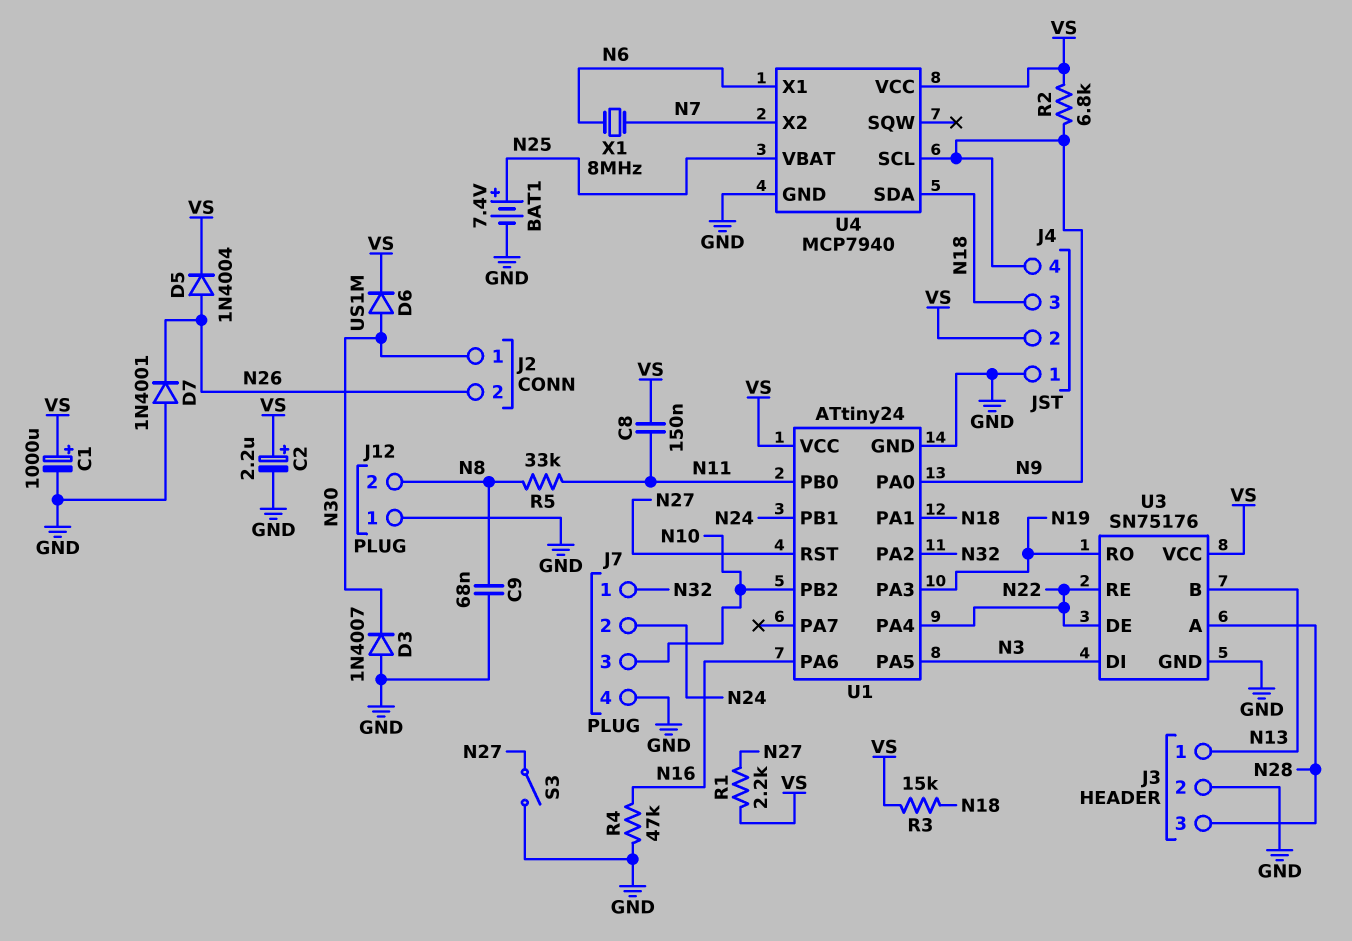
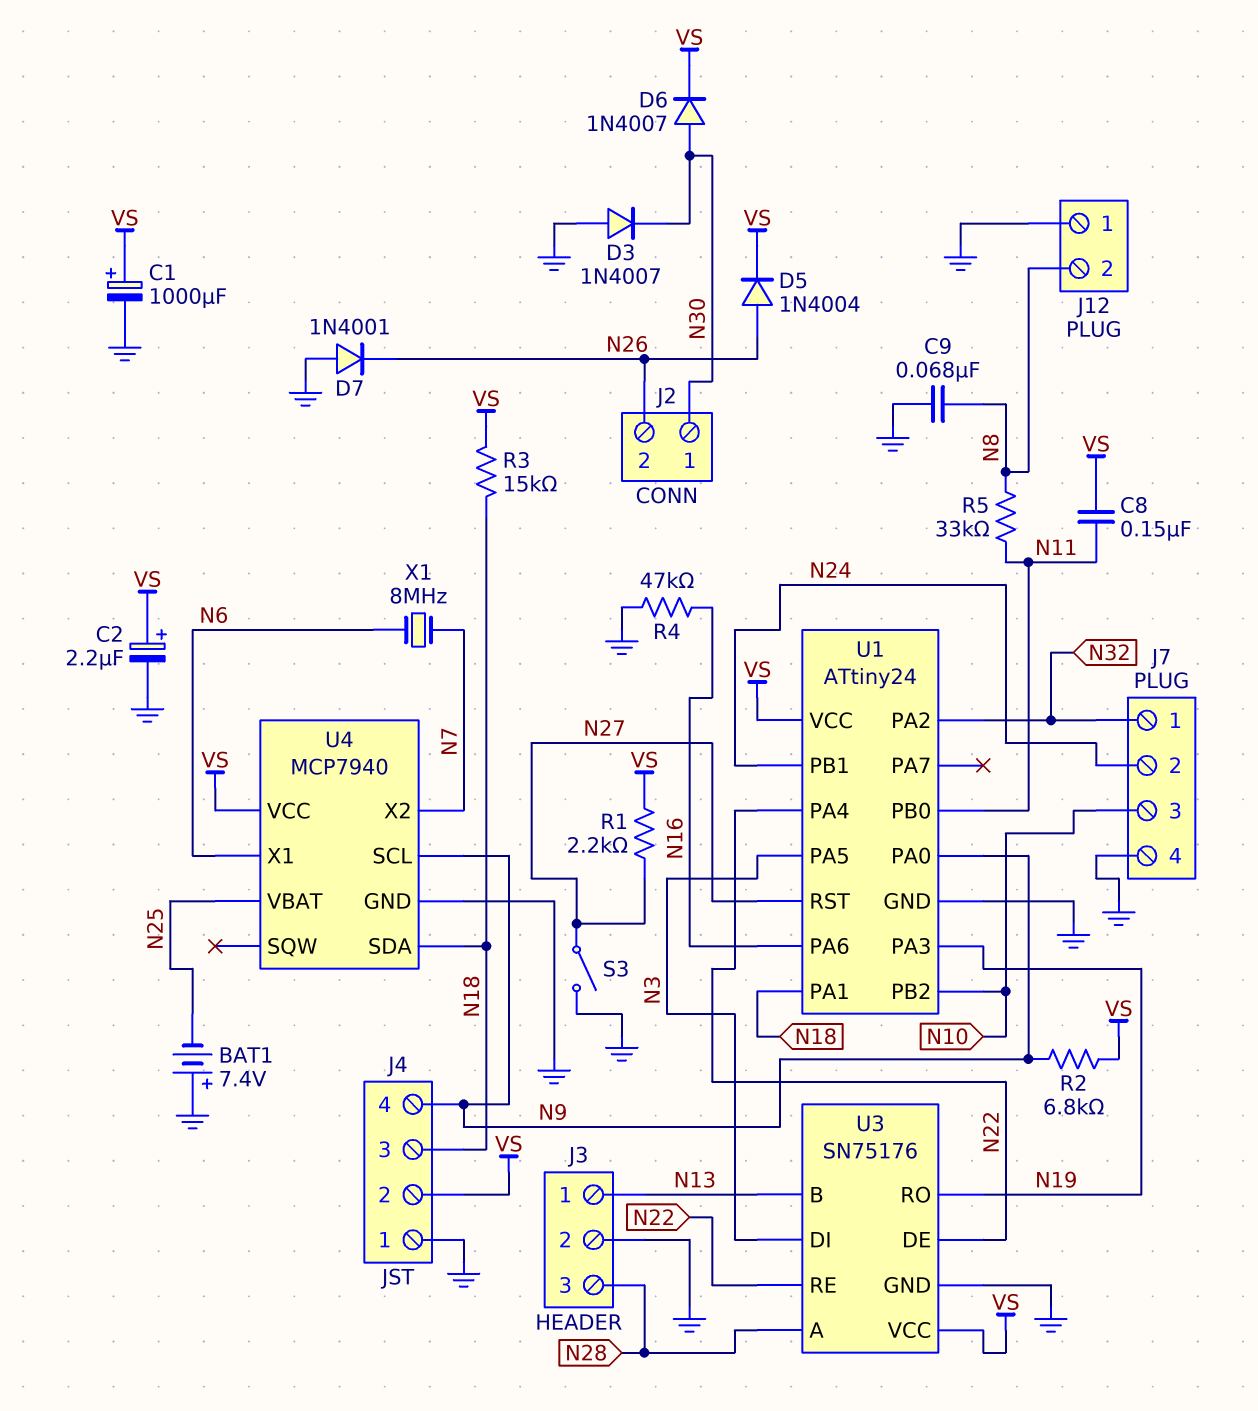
BAT1: 7.4V (plus N25, minus GND) -> 7.4V (plus GND, minus N25)
D6: diode US1M (A N30, K VS) -> diode 1N4007 (A N30, K VS)

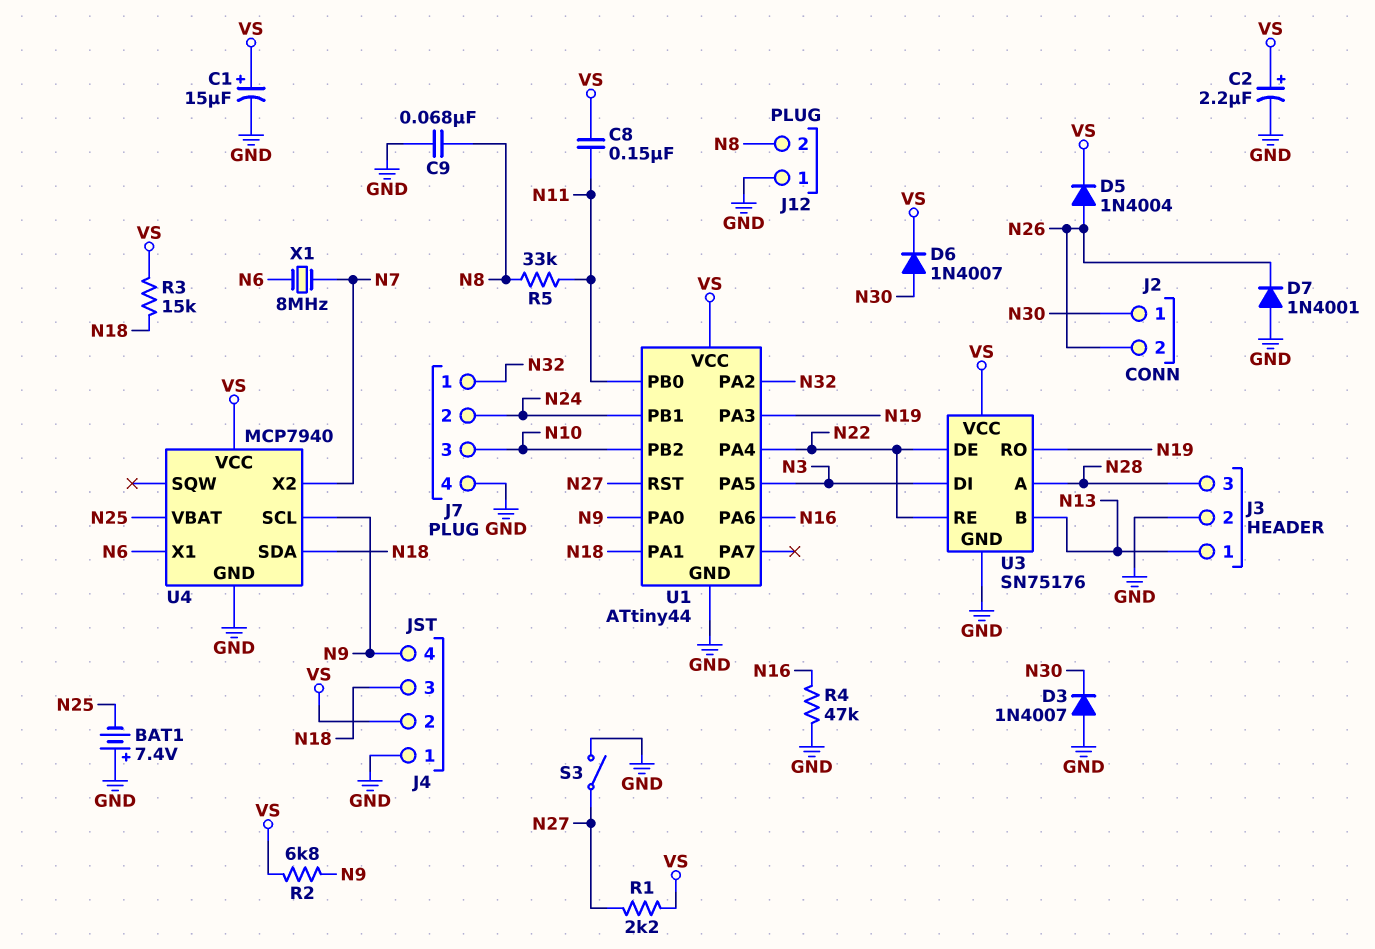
C1: 1000uF (plus VS, minus GND) -> 15uF (plus VS, minus GND)
U1: ATtiny24 -> ATtiny44

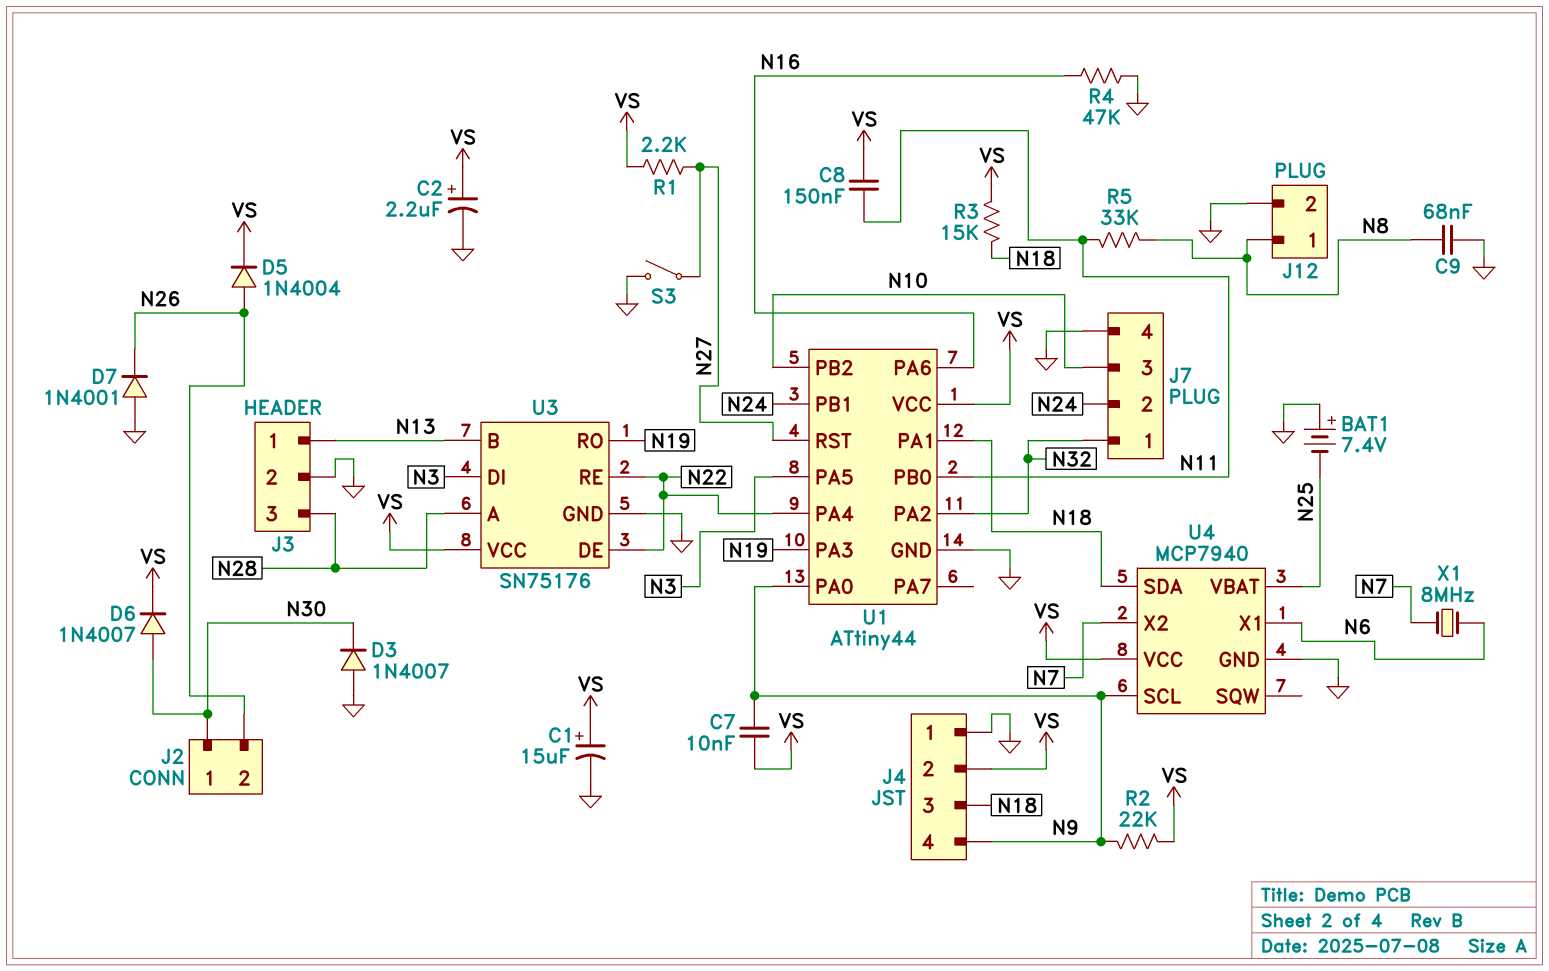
C7: none -> 10nF (N9, VS)
J12 pin 1: GND -> N8
J12 pin 2: N8 -> GND
R2: 6.8k (N9, VS) -> 22k (N9, VS)

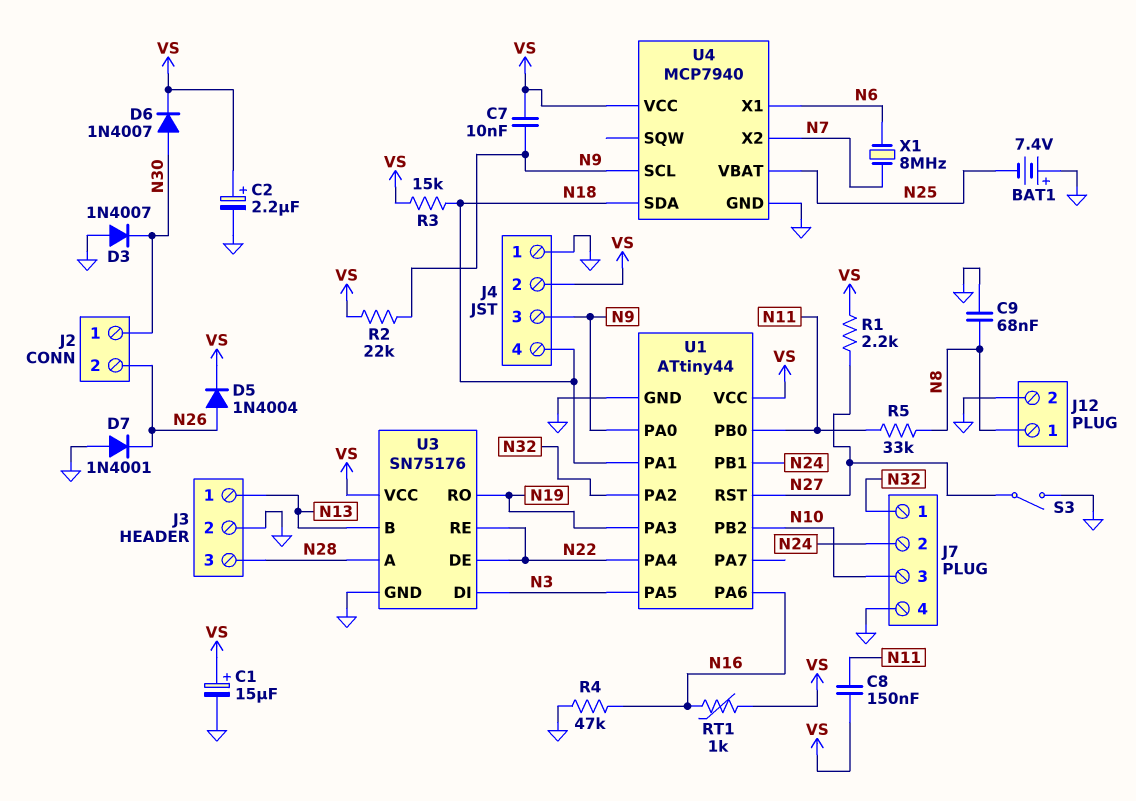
J4 pin 3: N18 -> N9
J4 pin 4: N9 -> N18
RT1: none -> 1k (N16, VS)

